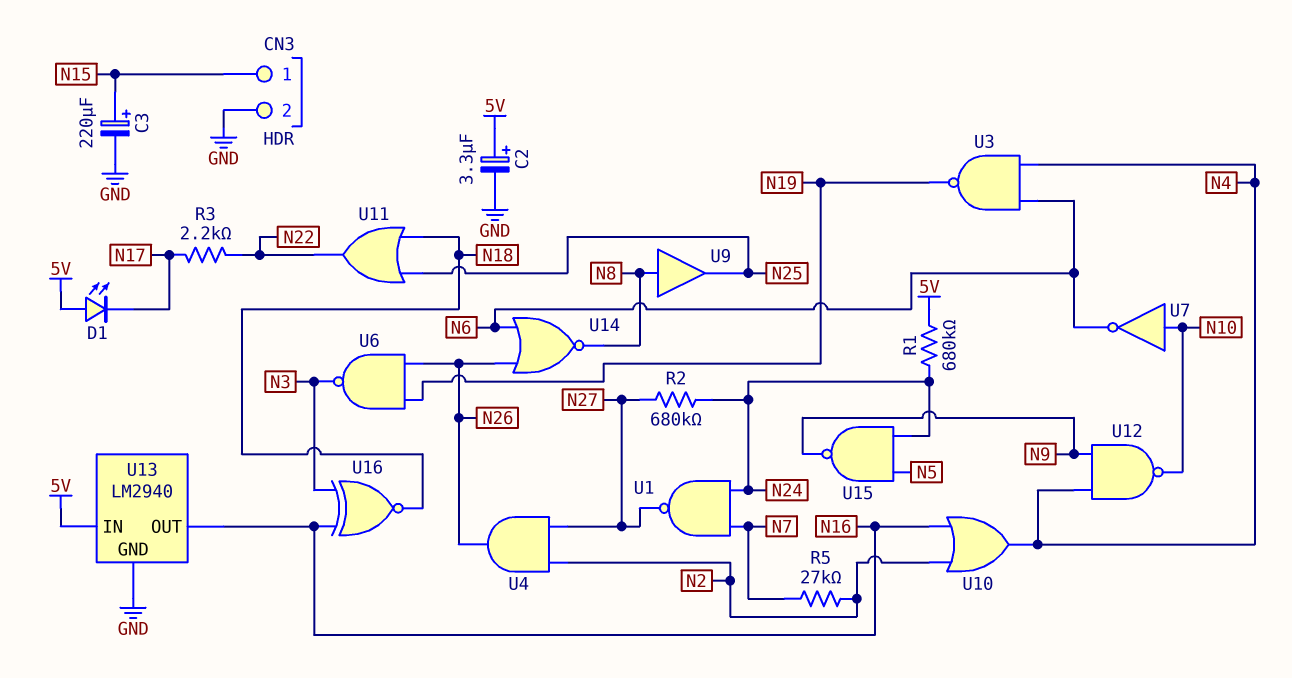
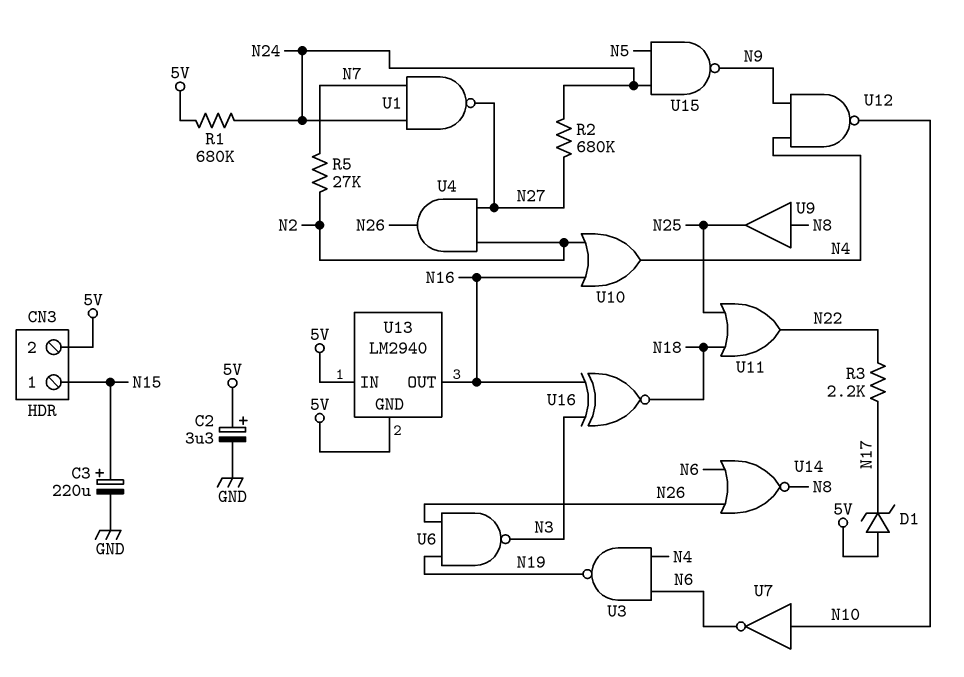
CN3 pin 2: GND -> 5V
D1: LED (A 5V, K N17) -> zener (A 5V, K N17)
U13 pin GND: GND -> 5V

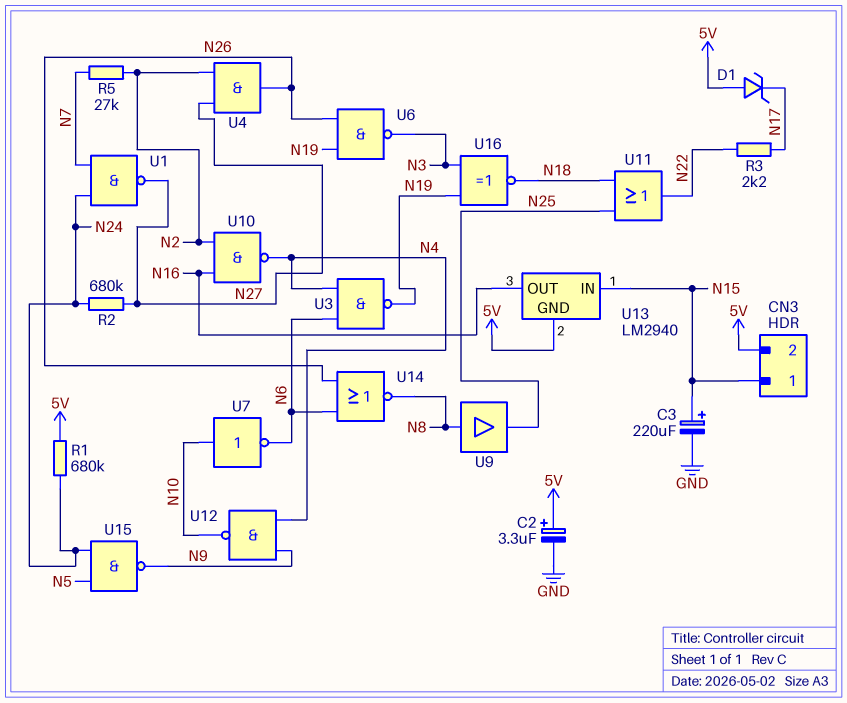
U10: OR (in N2, in N16, out N4) -> NAND (in N2, in N16, out N4)
U13 pin IN: 5V -> N15
U16: XNOR (in N3, in N16, out N18) -> XNOR (in N3, in N19, out N18)

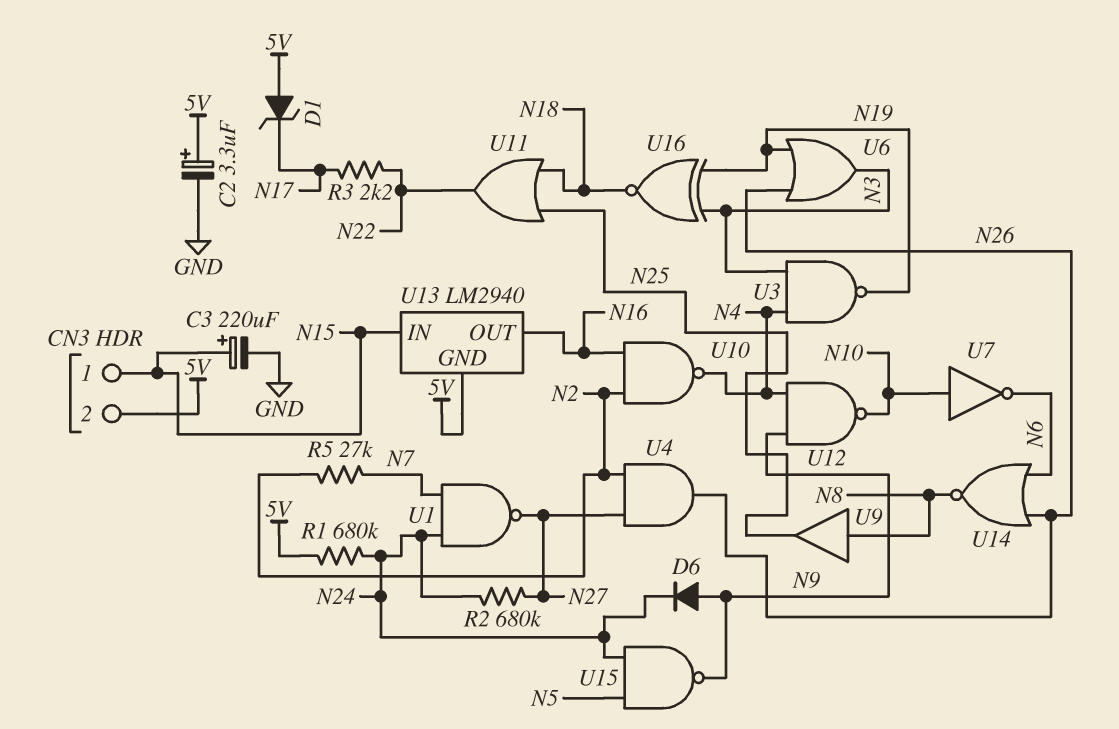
D6: none -> diode (A N9, K N24)
U3: NAND (in N4, in N6, out N19) -> NAND (in N3, in N4, out N19)
U6: NAND (in N19, in N26, out N3) -> OR (in N19, in N26, out N3)

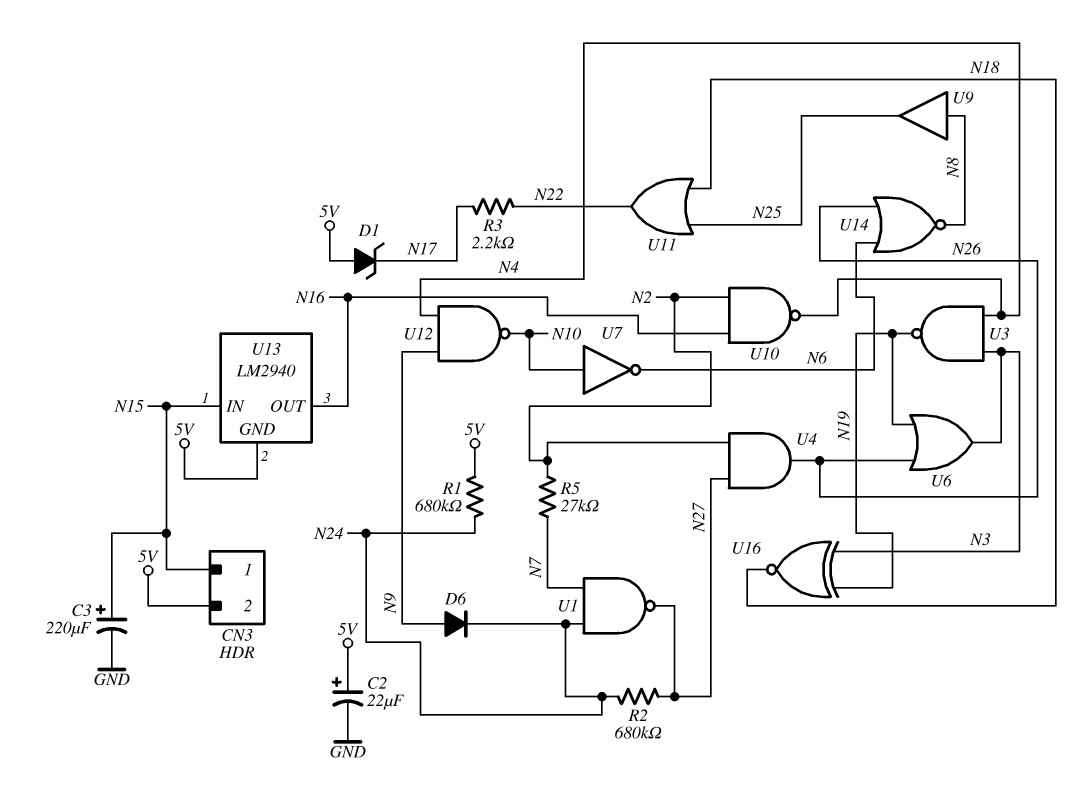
C2: 3.3uF (plus 5V, minus GND) -> 22uF (plus 5V, minus GND)
U15: NAND (in N5, in N24, out N9) -> none

